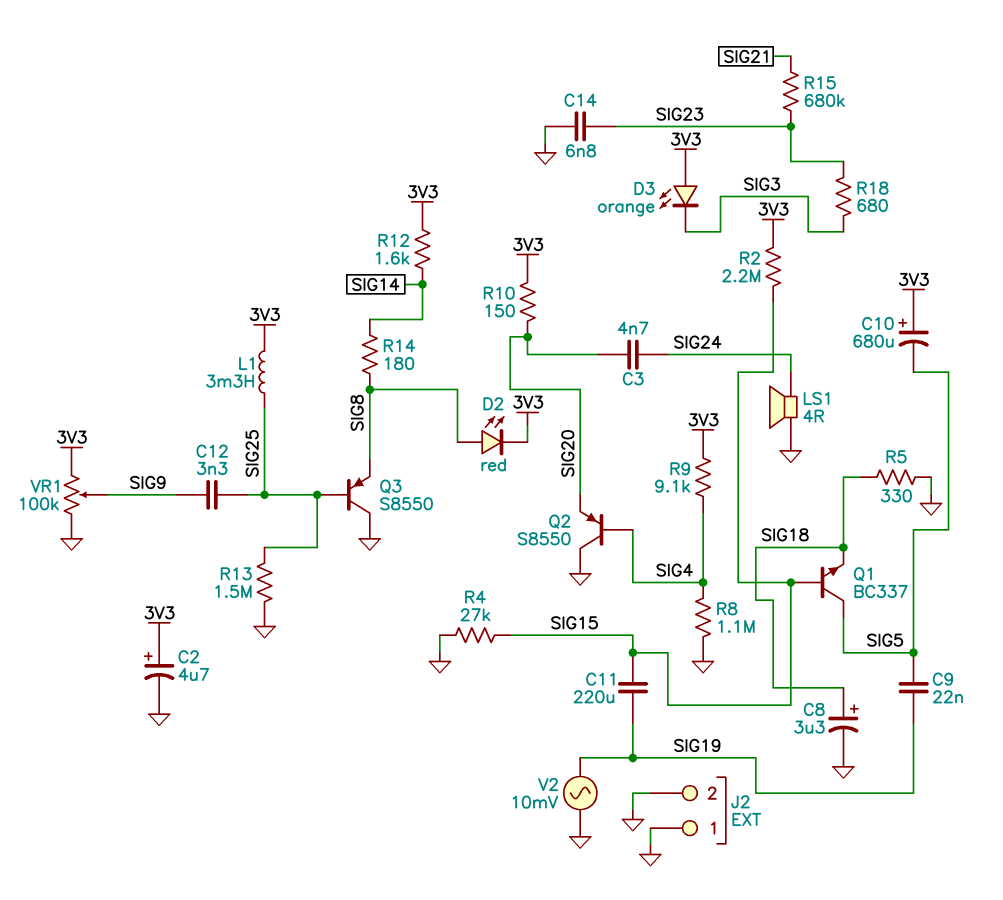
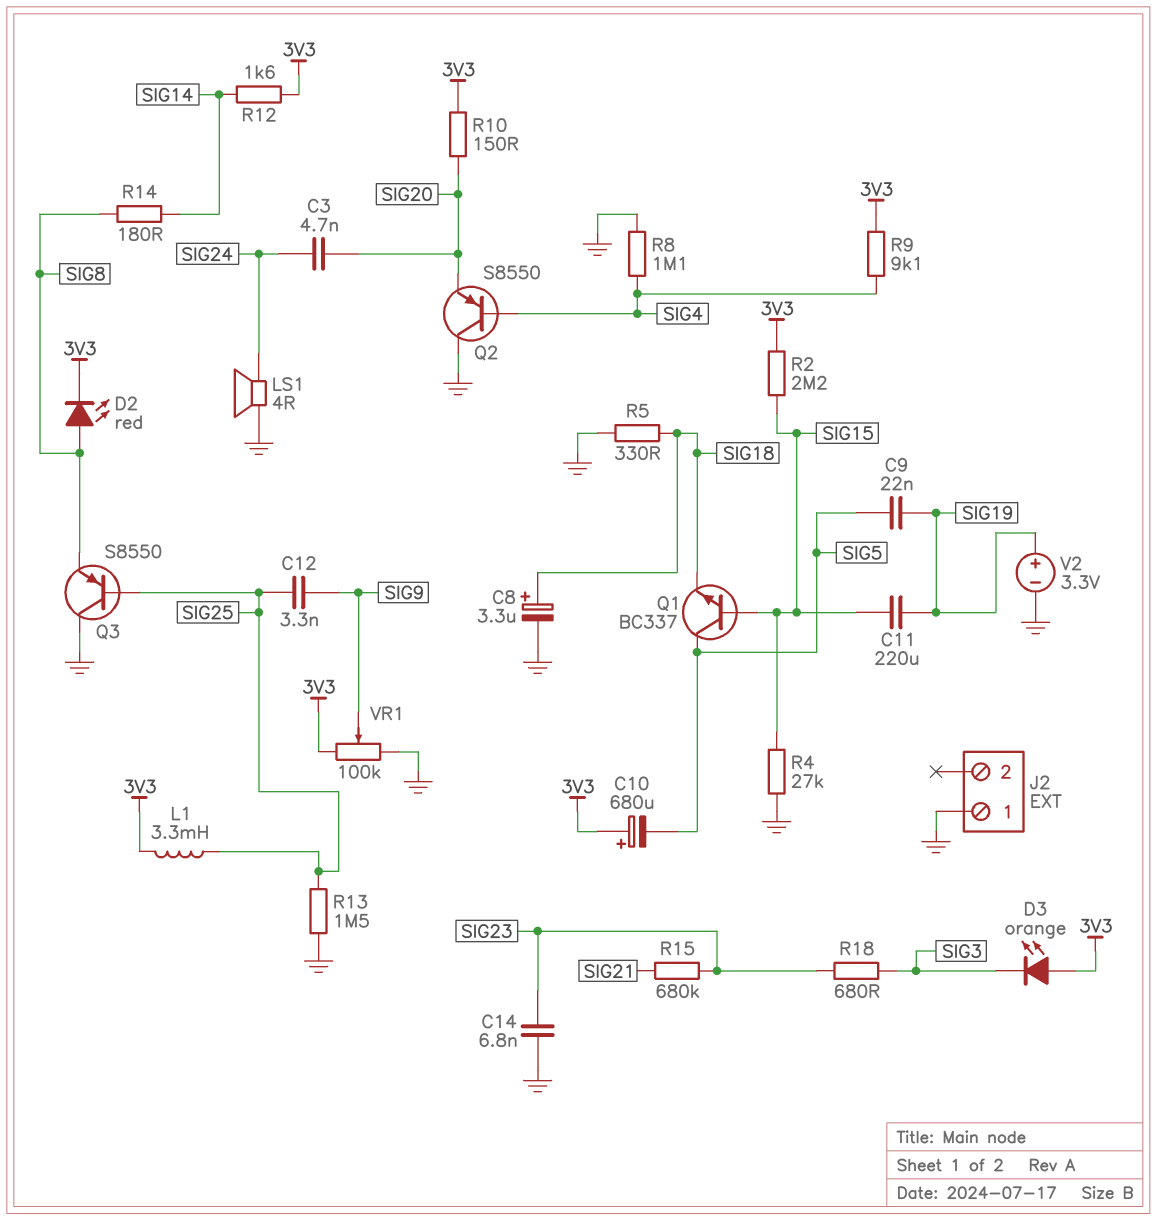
C2: 4.7uF (plus 3V3, minus GND) -> none
J2 pin 2: GND -> none
V2: AC 10mV (GND, SIG19) -> 3.3V (plus SIG19, minus GND)

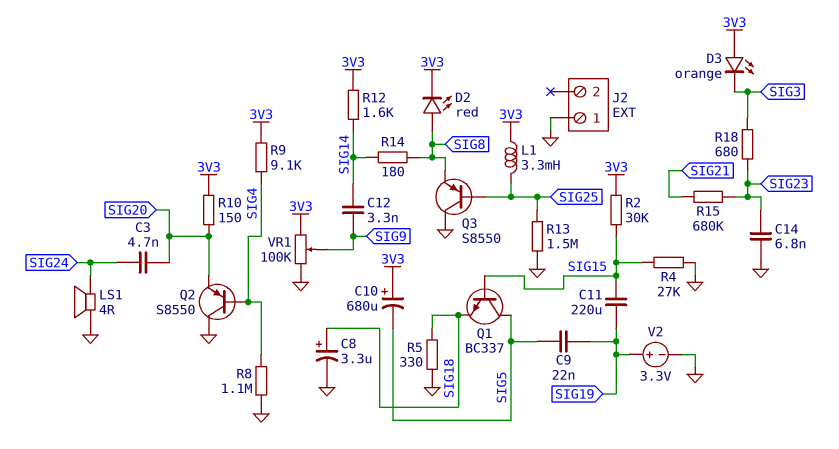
C12: 3.3nF (SIG9, SIG25) -> 3.3nF (SIG9, SIG14)
R2: 2.2M (3V3, SIG15) -> 30k (3V3, SIG15)

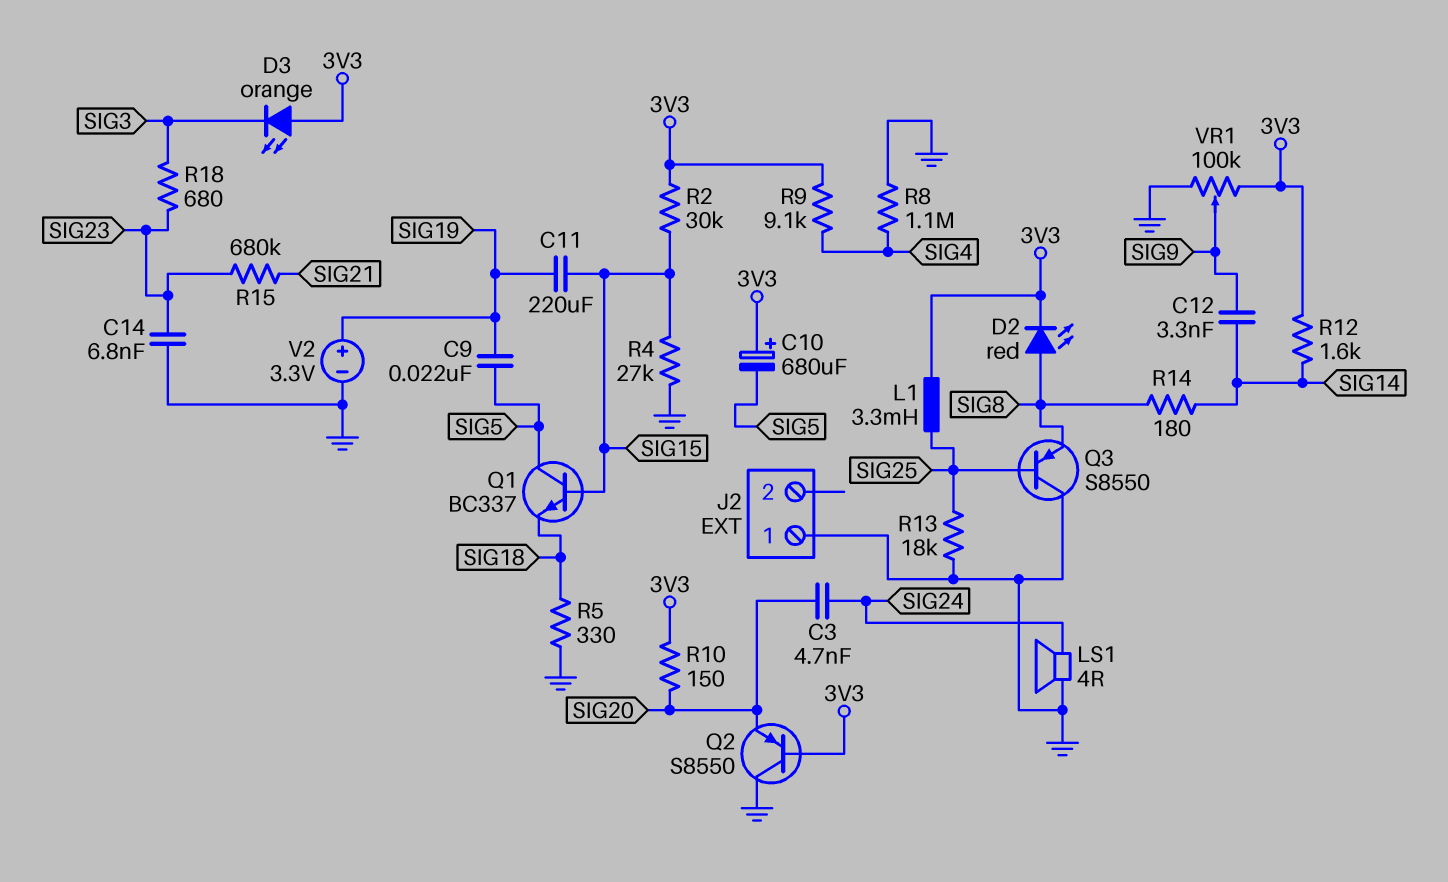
C8: 3.3uF (plus SIG18, minus GND) -> none
Q2: PNP S8550 (B SIG4, C GND, E SIG20) -> PNP S8550 (B 3V3, C GND, E SIG20)
R13: 1.5M (GND, SIG25) -> 18k (GND, SIG25)

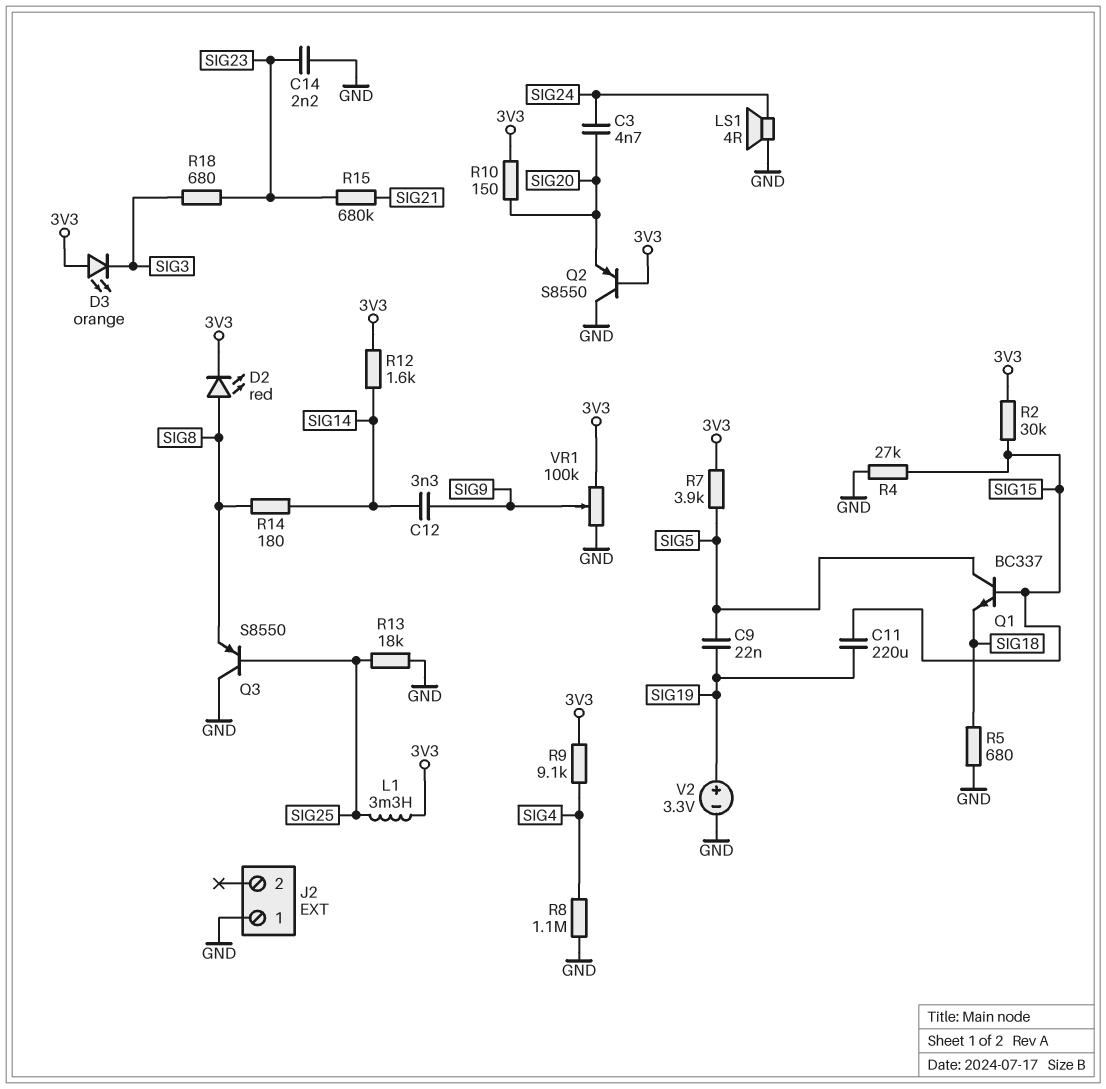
C10: 680uF (plus 3V3, minus SIG5) -> none
C14: 6.8nF (GND, SIG23) -> 2.2nF (GND, SIG23)
R5: 330 (GND, SIG18) -> 680 (GND, SIG18)
R7: none -> 3.9k (3V3, SIG5)

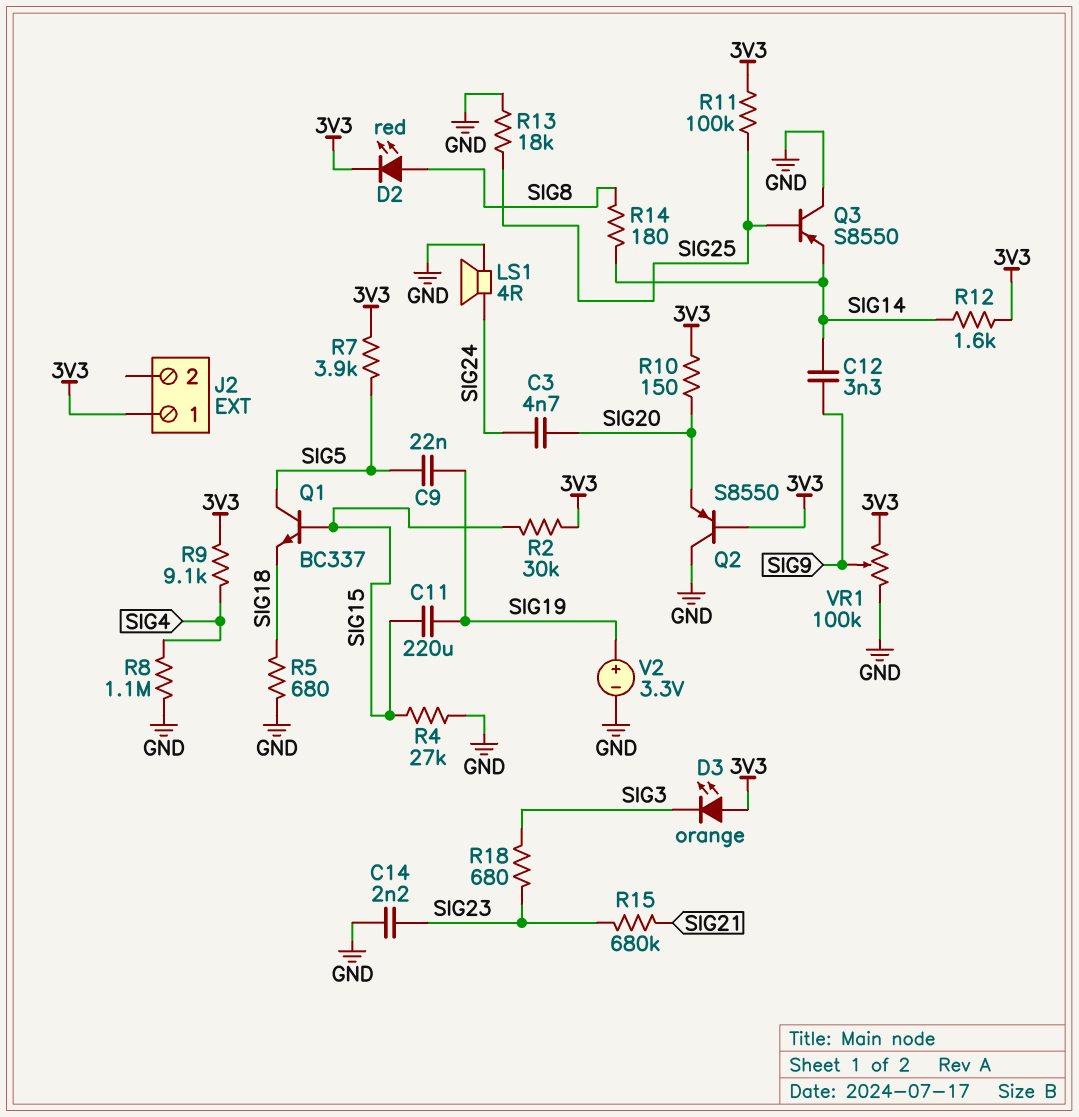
J2 pin 1: GND -> 3V3
L1: 3.3mH (3V3, SIG25) -> none
Q3: PNP S8550 (B SIG25, C GND, E SIG8) -> PNP S8550 (B SIG25, C GND, E SIG14)
R11: none -> 100k (3V3, SIG25)

